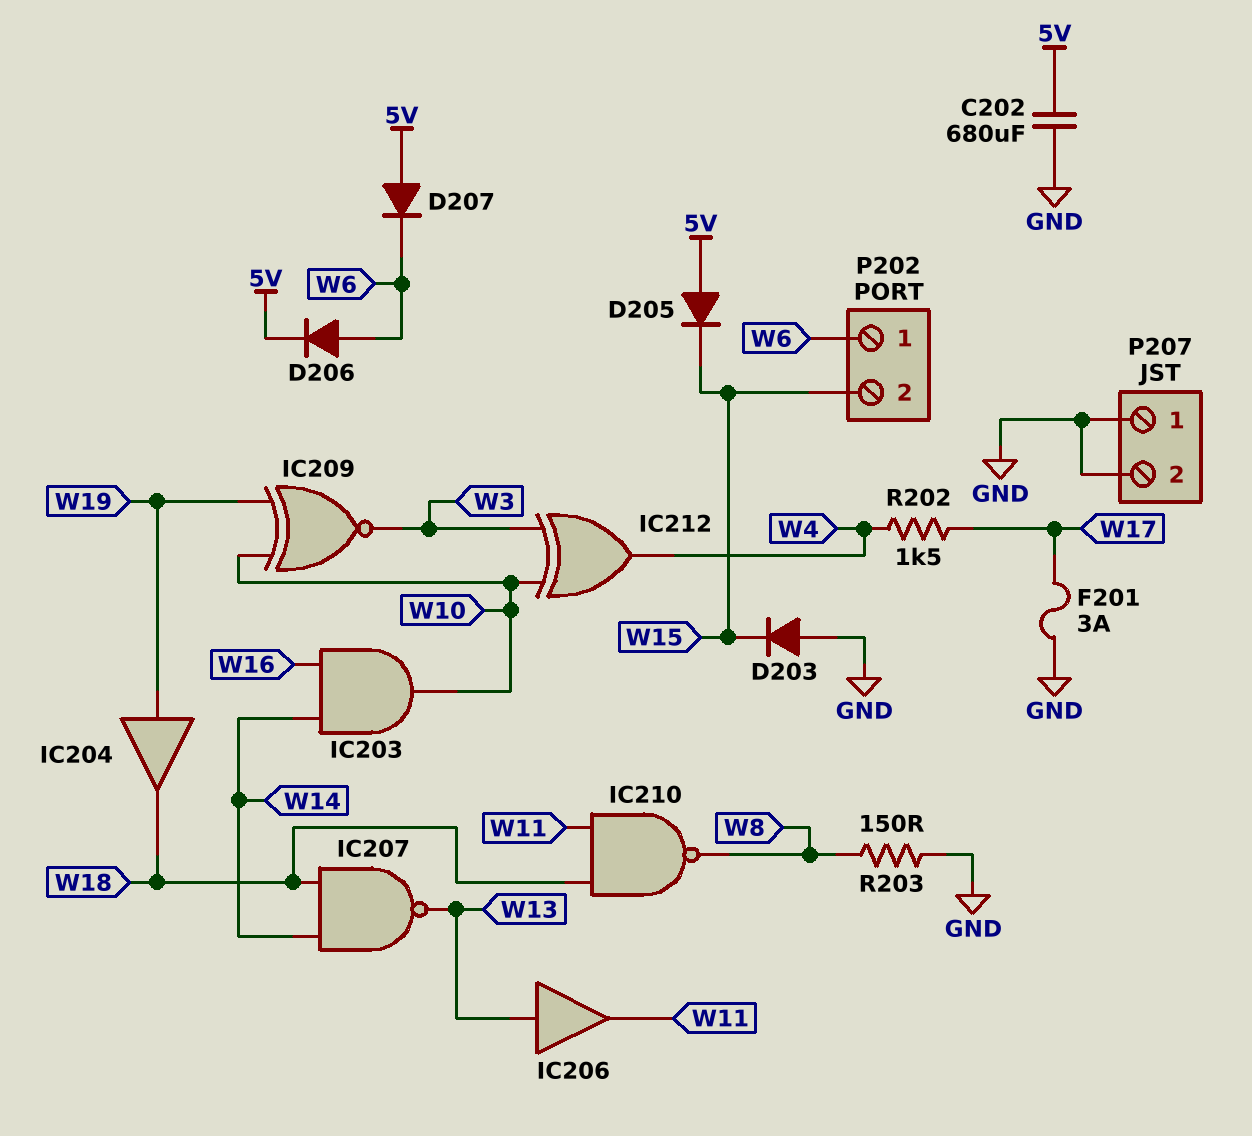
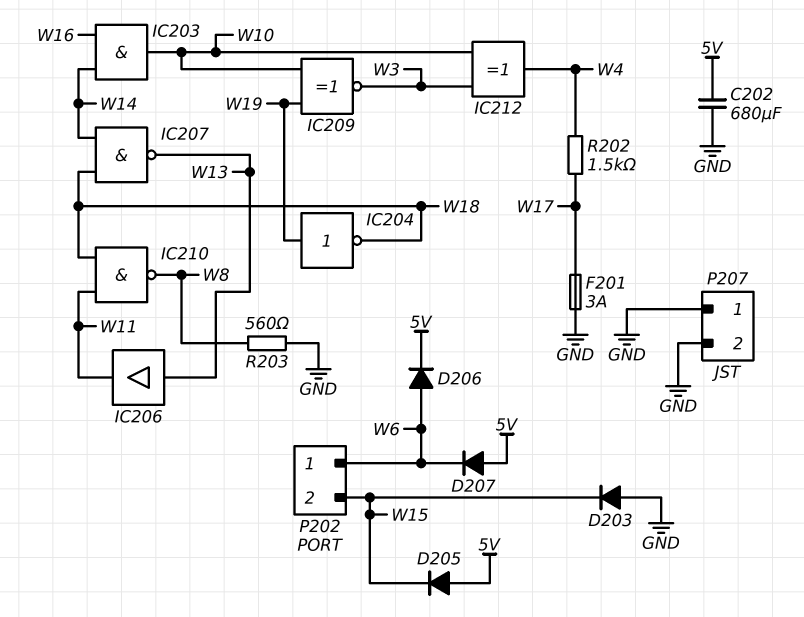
IC204: buffer (in W19, out W18) -> NOT (in W19, out W18)
R203: 150 (GND, W8) -> 560 (GND, W8)

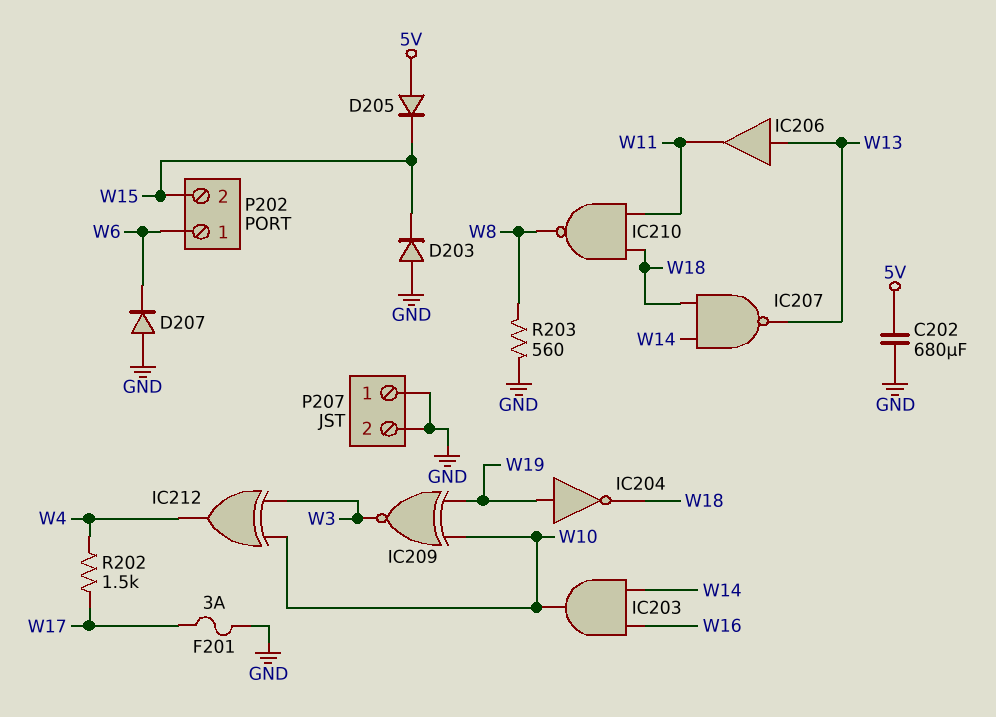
D206: diode (A W6, K 5V) -> none
D207: diode (A 5V, K W6) -> diode (A GND, K W6)

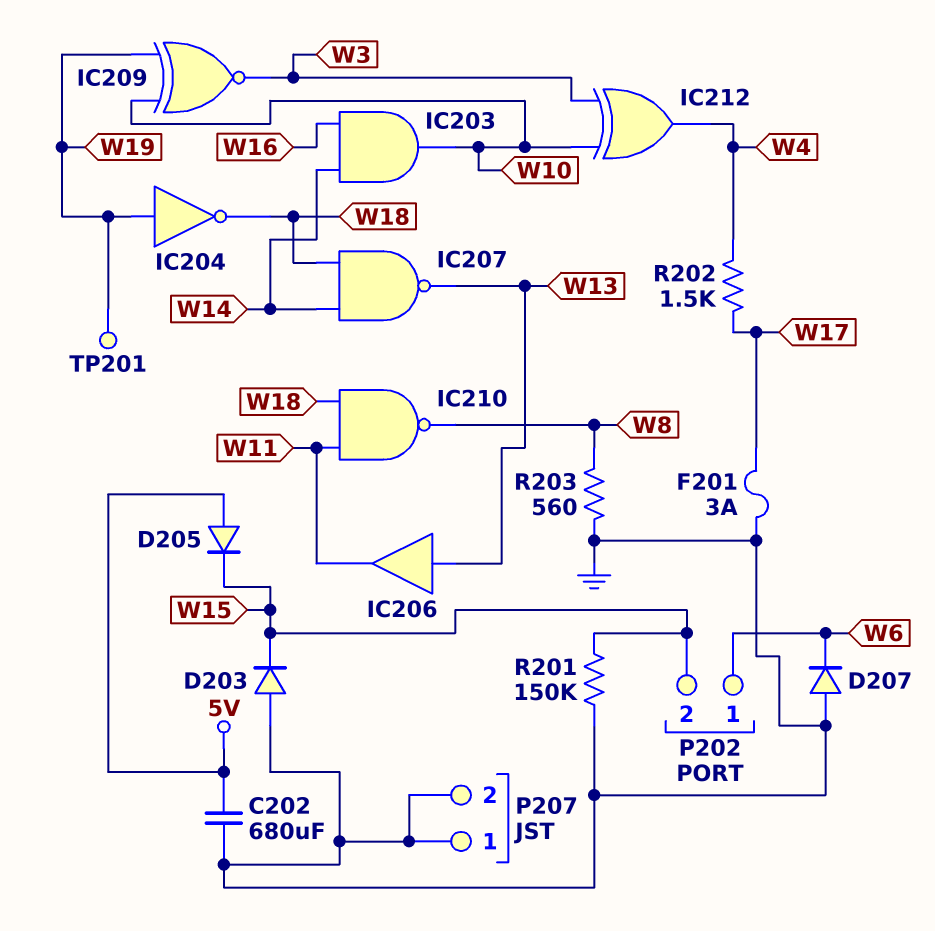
R201: none -> 150k (GND, W15)
TP201: none -> test point (W19)

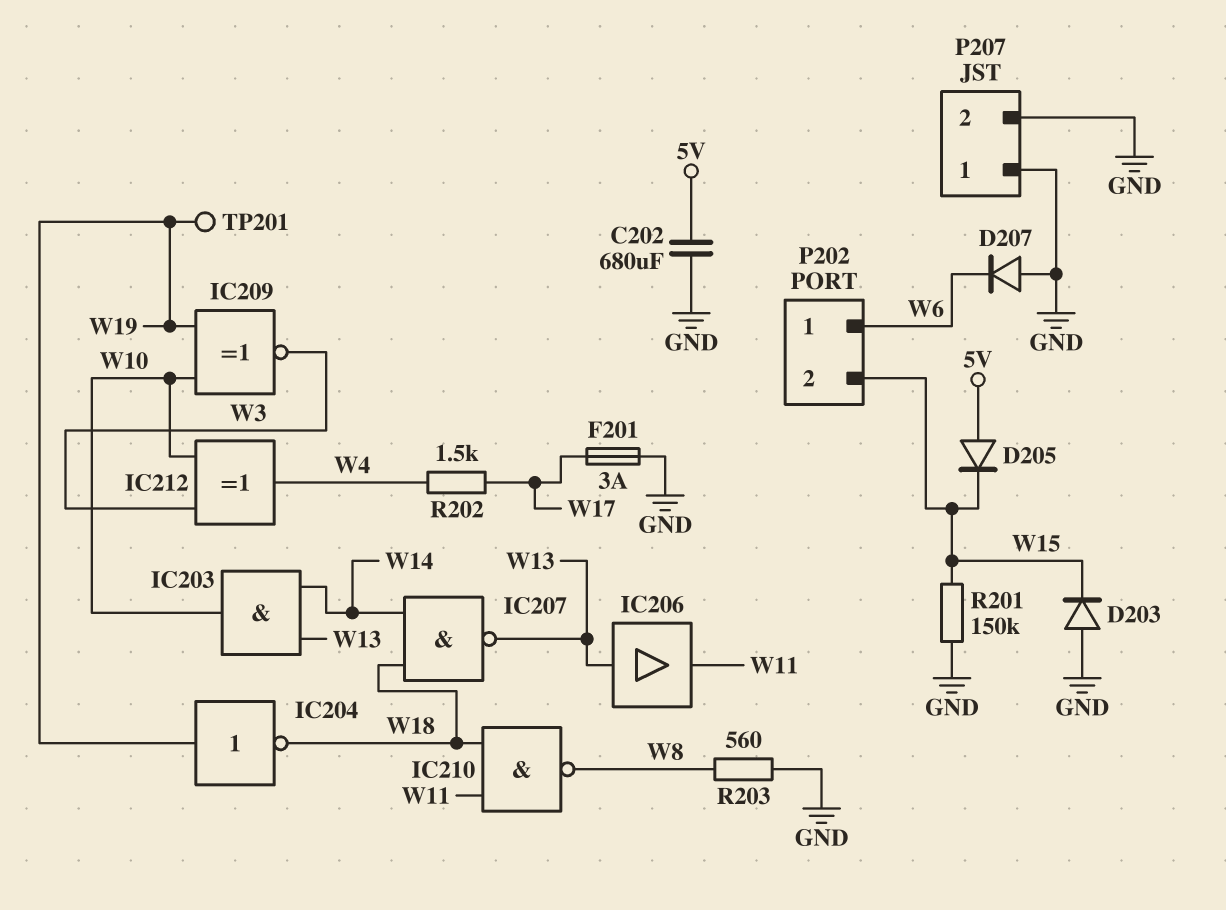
IC203: AND (in W14, in W16, out W10) -> AND (in W13, in W14, out W10)

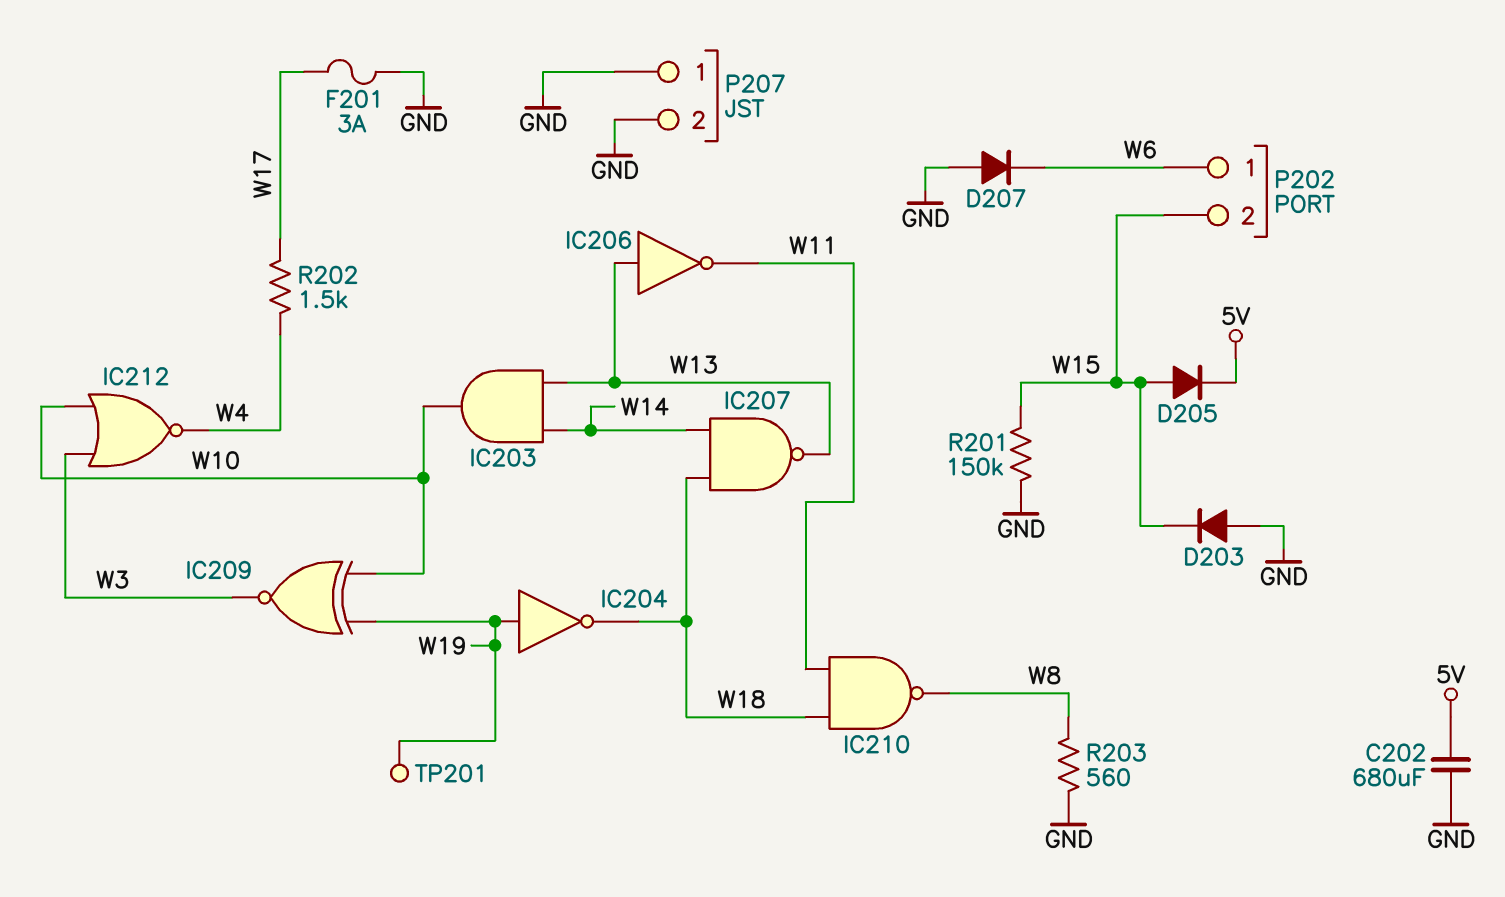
D205: diode (A 5V, K W15) -> diode (A W15, K 5V)
IC206: buffer (in W13, out W11) -> NOT (in W13, out W11)
IC212: XOR (in W3, in W10, out W4) -> NOR (in W3, in W10, out W4)

